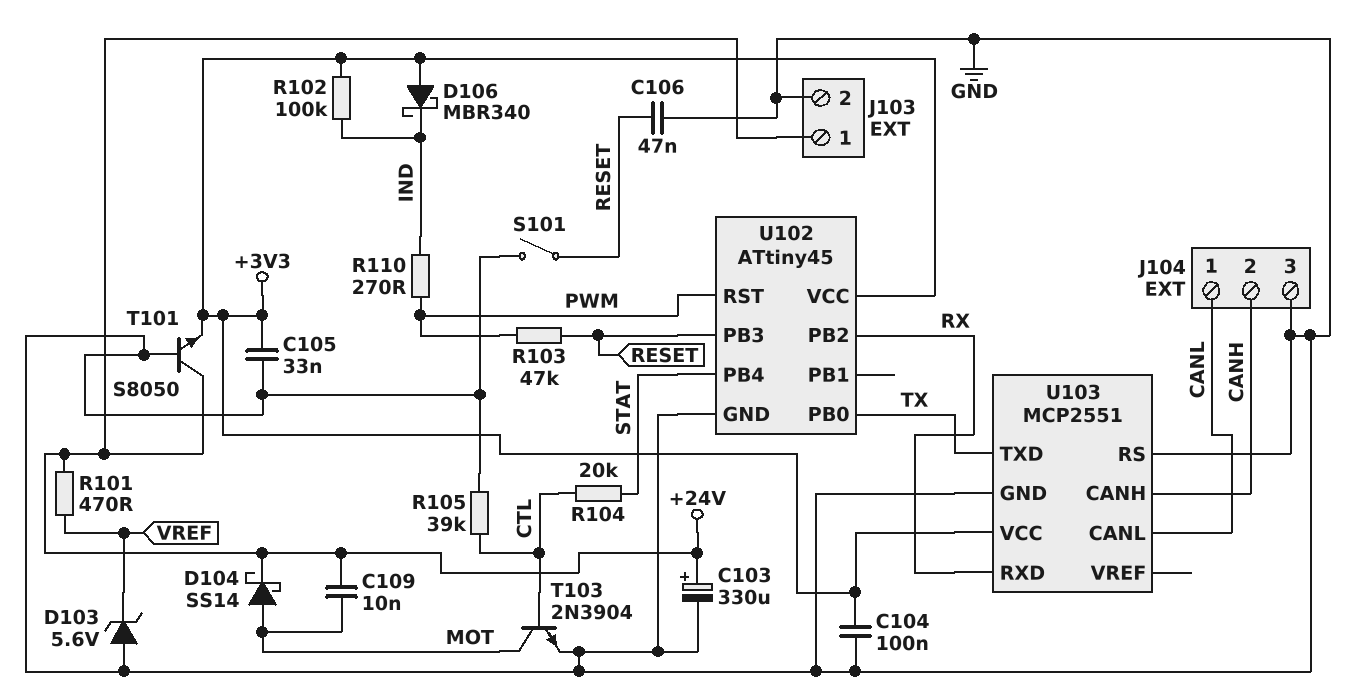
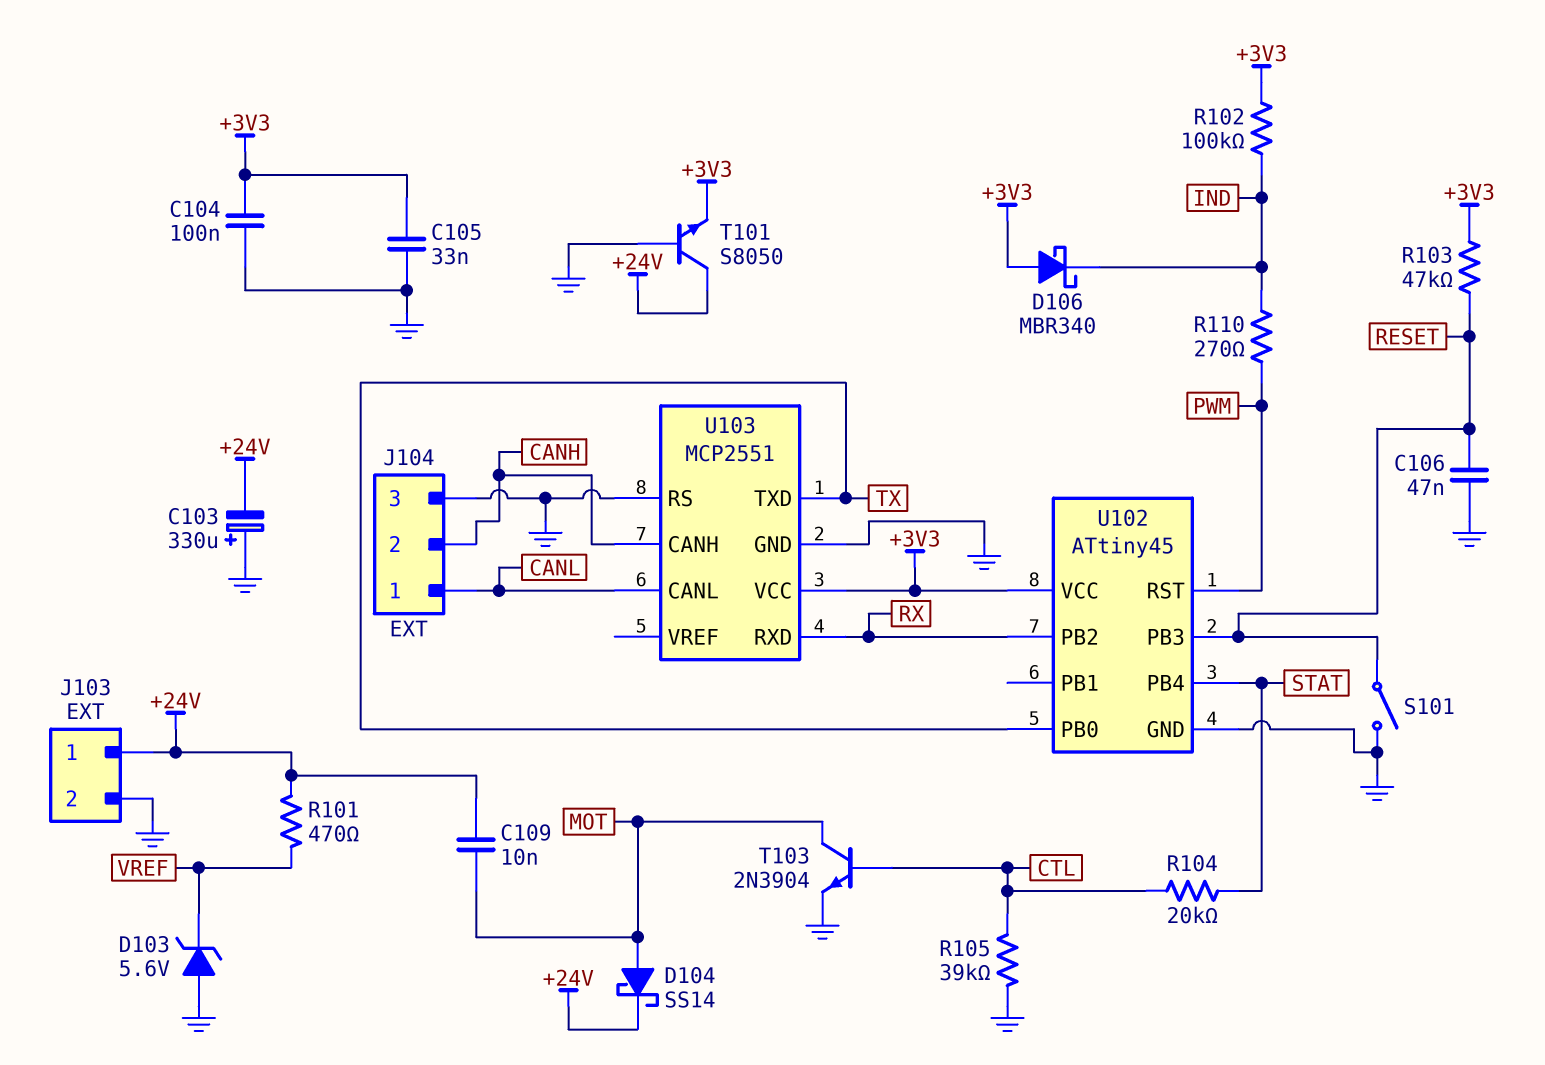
C103: 330uF (plus +24V, minus GND) -> 330uF (plus GND, minus +24V)
R103: 47k (PWM, RESET) -> 47k (+3V3, RESET)

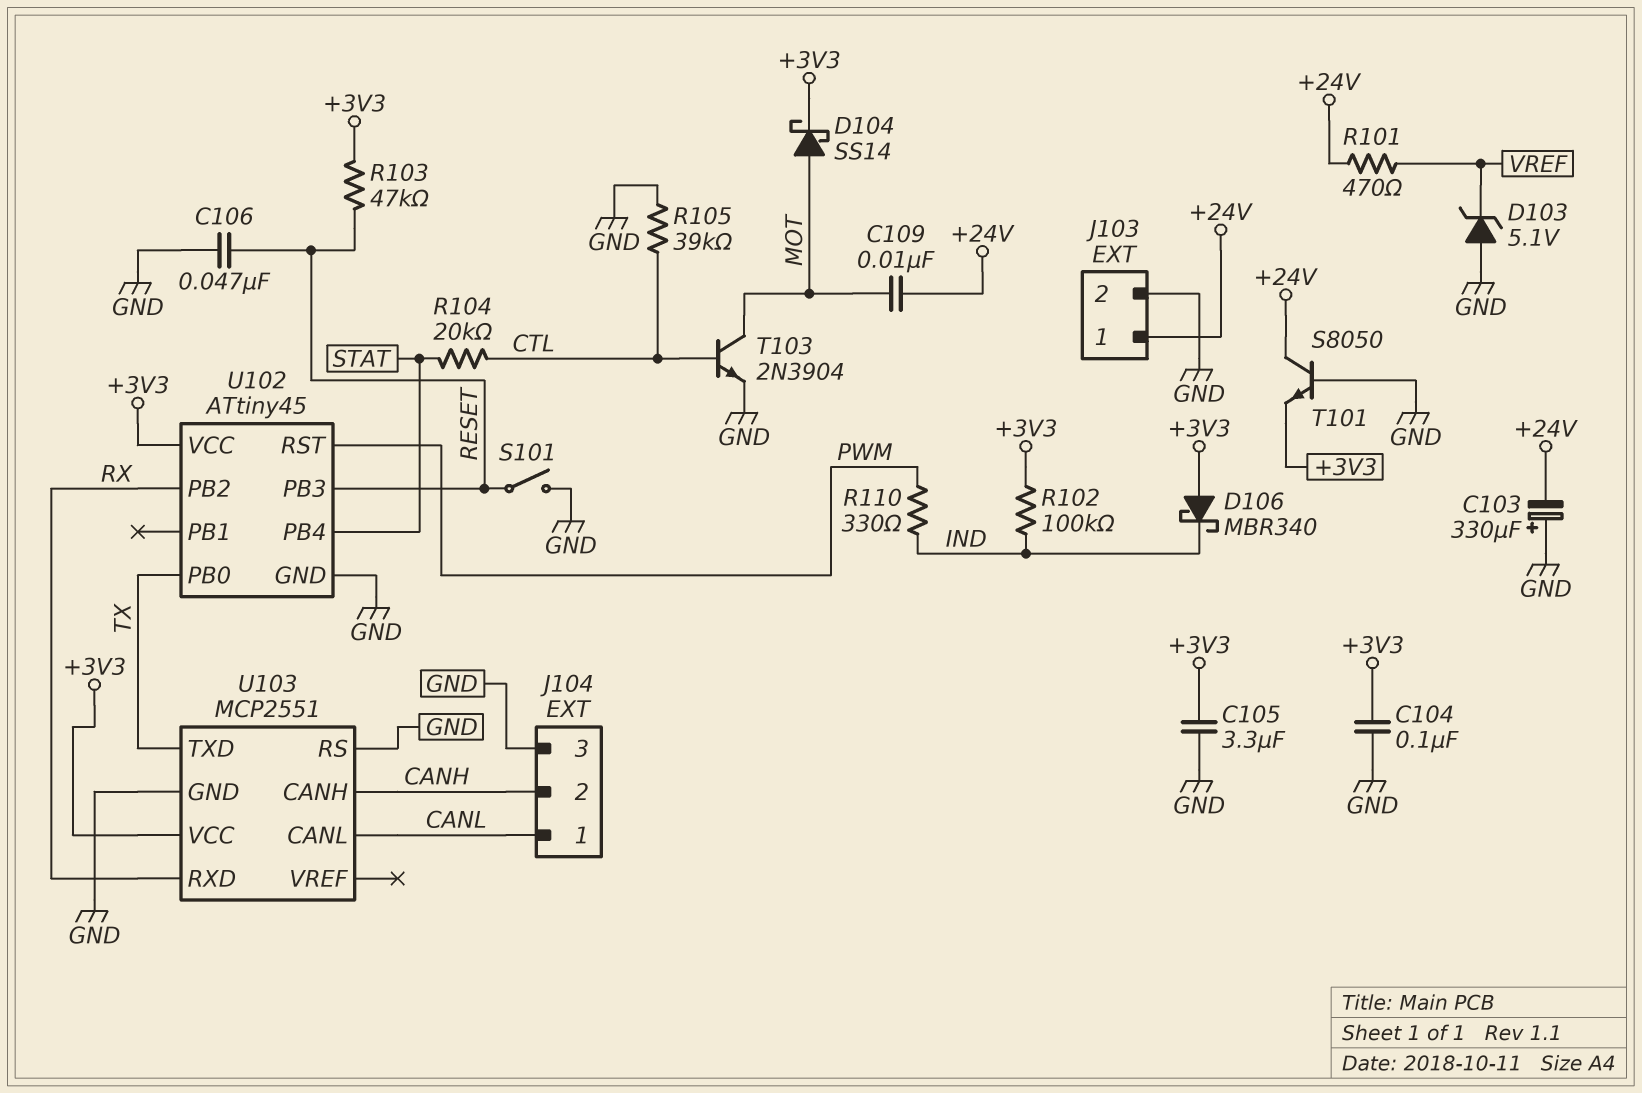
C105: 33nF (+3V3, GND) -> 3.3uF (+3V3, GND)
D103: zener 5.6V (A GND, K VREF) -> zener 5.1V (A GND, K VREF)
D104: schottky SS14 (A MOT, K +24V) -> schottky SS14 (A MOT, K +3V3)
R110: 270 (IND, PWM) -> 330 (IND, PWM)

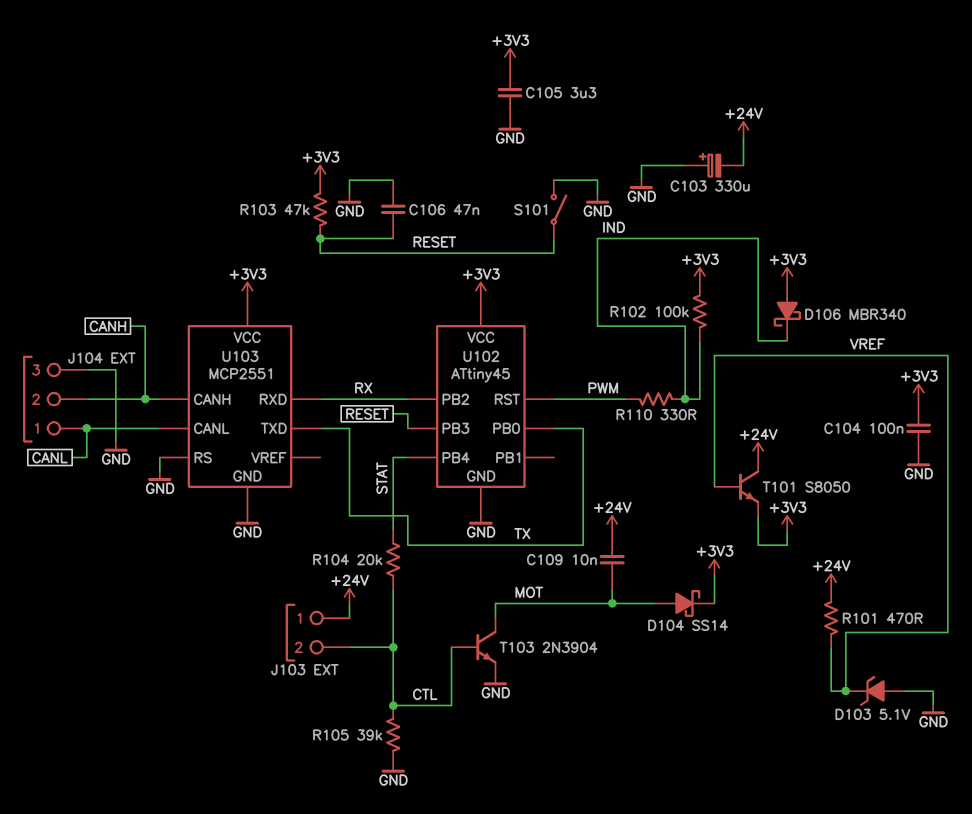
J103 pin 2: GND -> CTL
T101: NPN S8050 (B GND, C +24V, E +3V3) -> NPN S8050 (B VREF, C +24V, E +3V3)

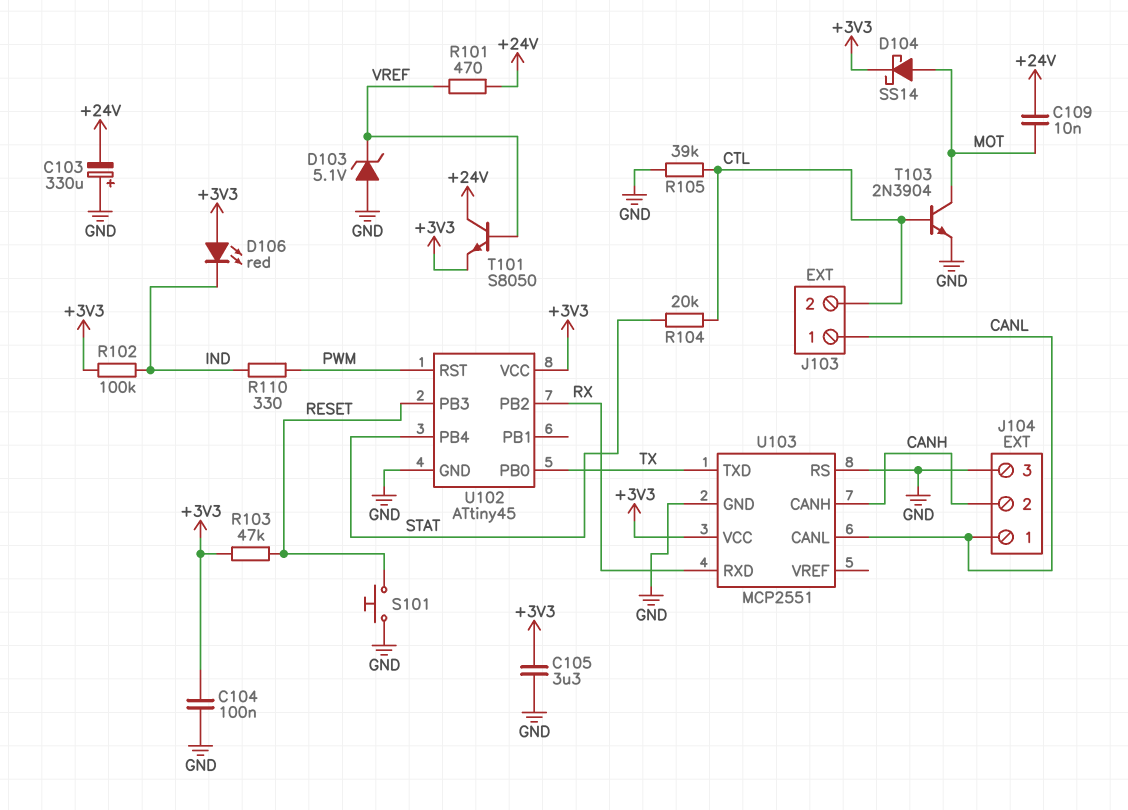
C106: 47nF (GND, RESET) -> none
D106: schottky MBR340 (A +3V3, K IND) -> LED red (A +3V3, K IND)
J103 pin 1: +24V -> CANL
S101: switch (GND, RESET) -> button (GND, RESET)

